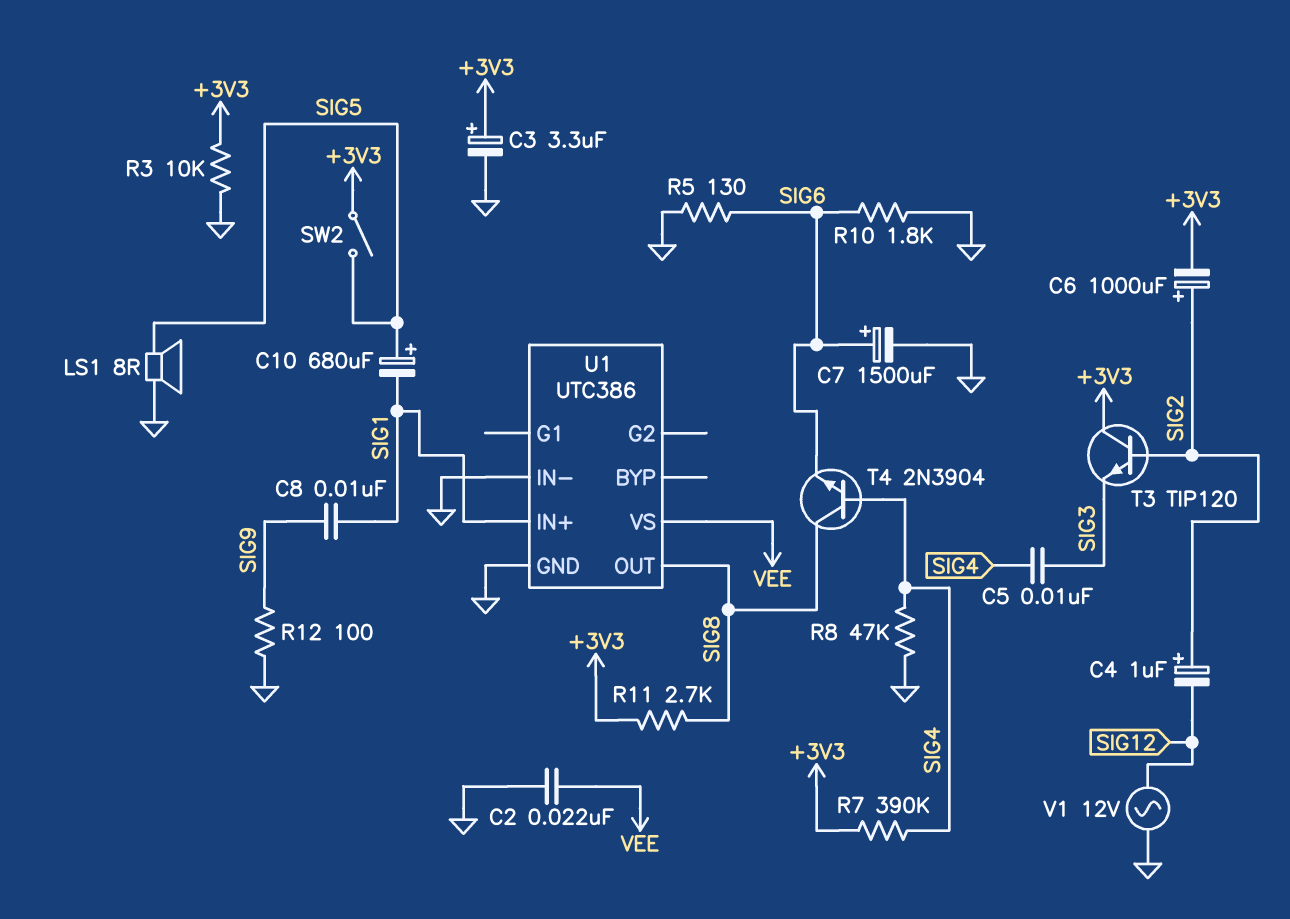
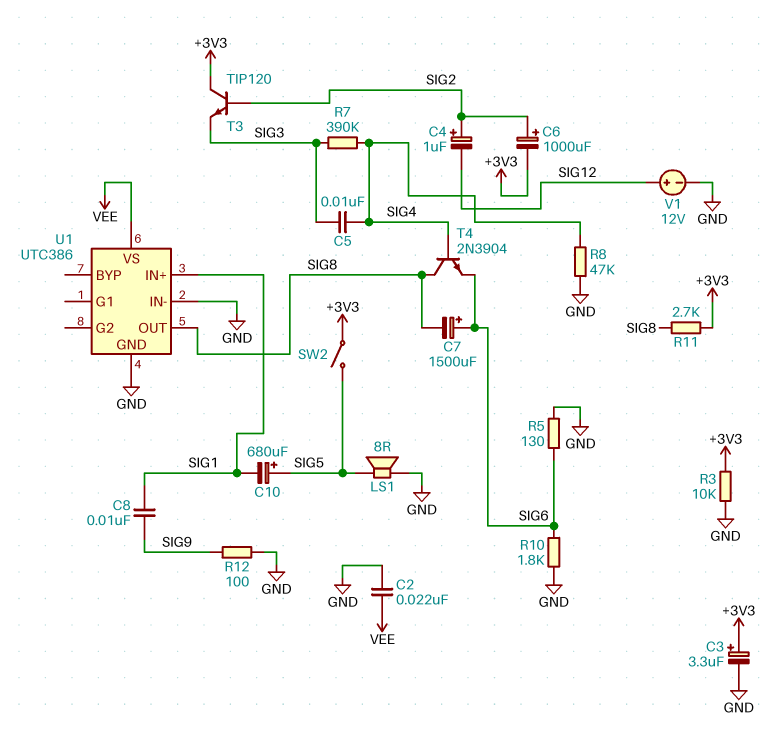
C7: 1500uF (plus SIG6, minus GND) -> 1500uF (plus SIG6, minus SIG8)
R7: 390k (+3V3, SIG4) -> 390k (SIG3, SIG4)
V1: AC 12V (GND, SIG12) -> 12V (plus SIG12, minus GND)

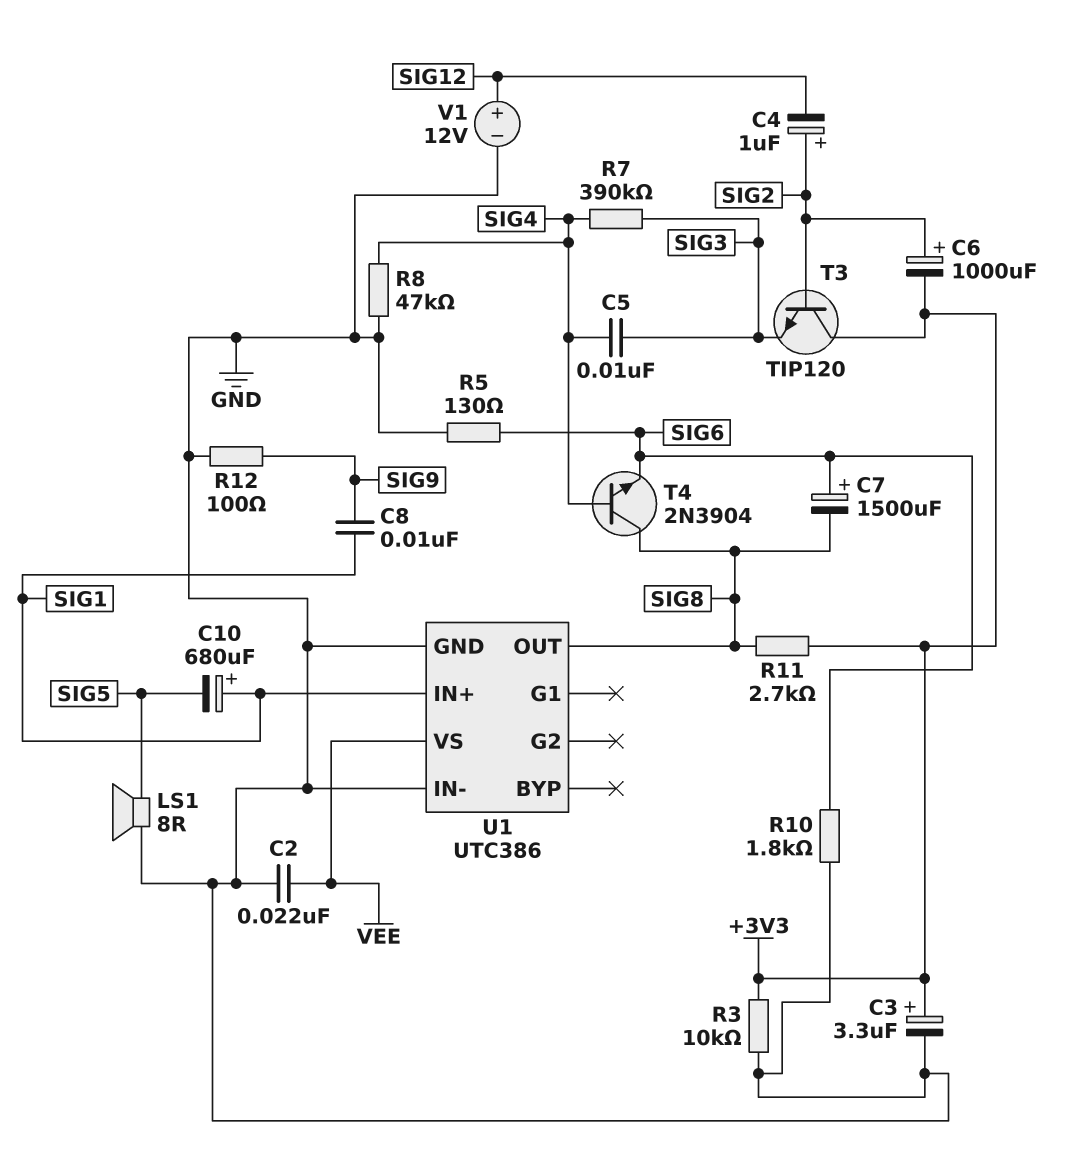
C10: 680uF (plus SIG5, minus SIG1) -> 680uF (plus SIG1, minus SIG5)
SW2: switch (+3V3, SIG5) -> none

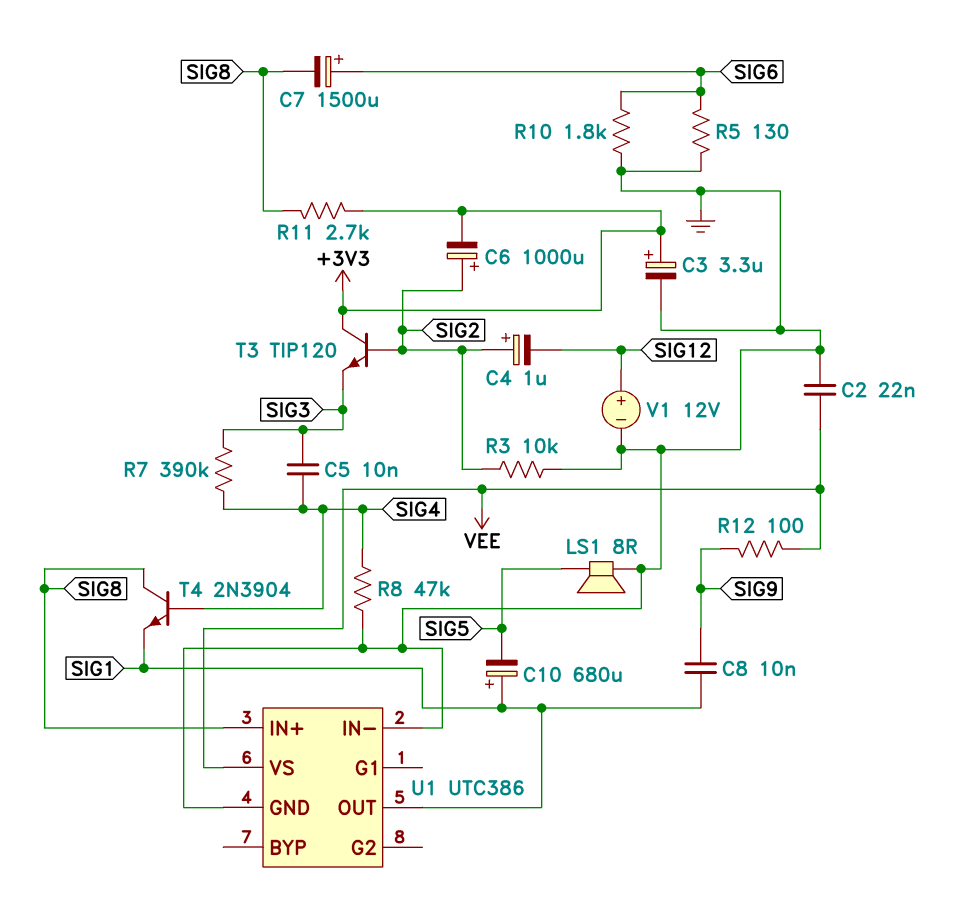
R3: 10k (+3V3, GND) -> 10k (GND, SIG2)
R12: 100 (GND, SIG9) -> 100 (SIG9, VEE)
T4: NPN 2N3904 (B SIG4, C SIG8, E SIG6) -> NPN 2N3904 (B SIG4, C SIG8, E SIG1)
U1 pin IN+: SIG1 -> SIG8
U1 pin OUT: SIG8 -> SIG1

